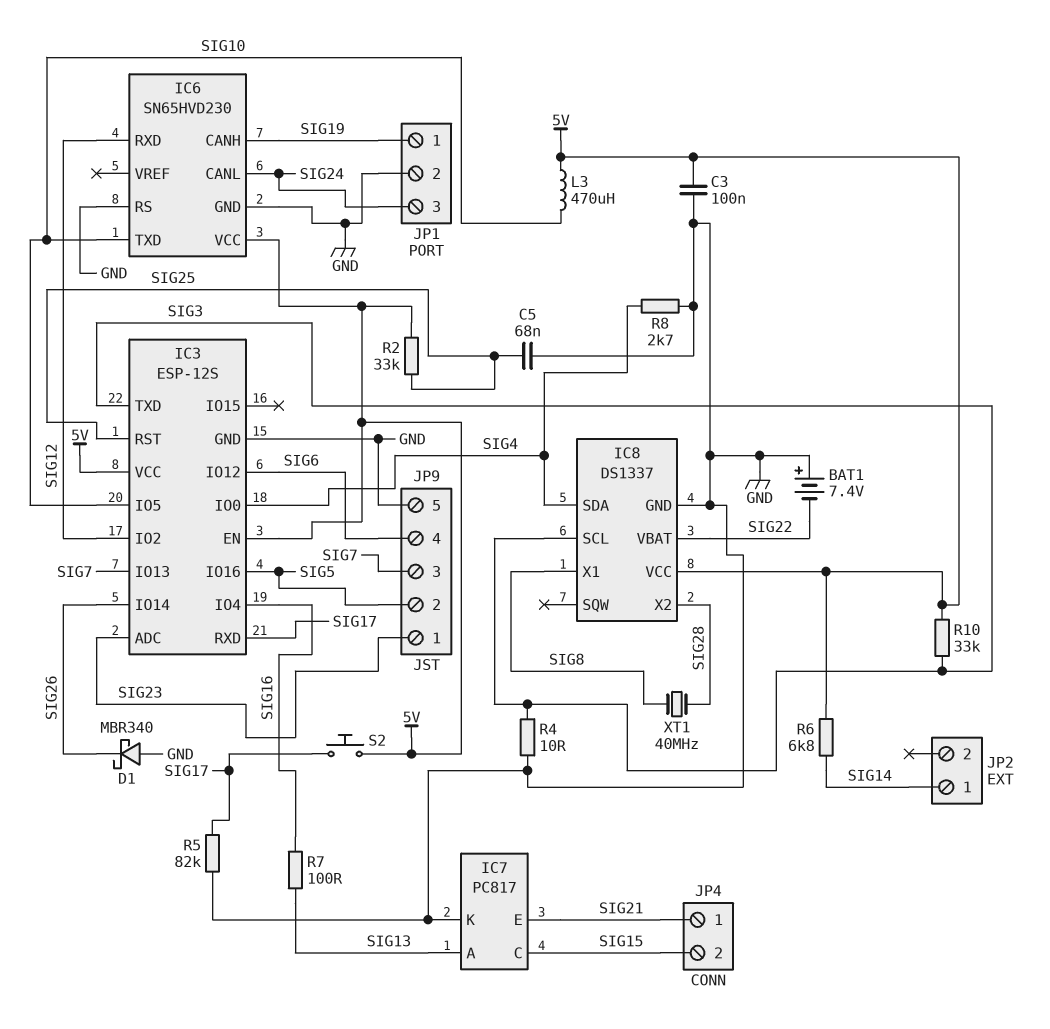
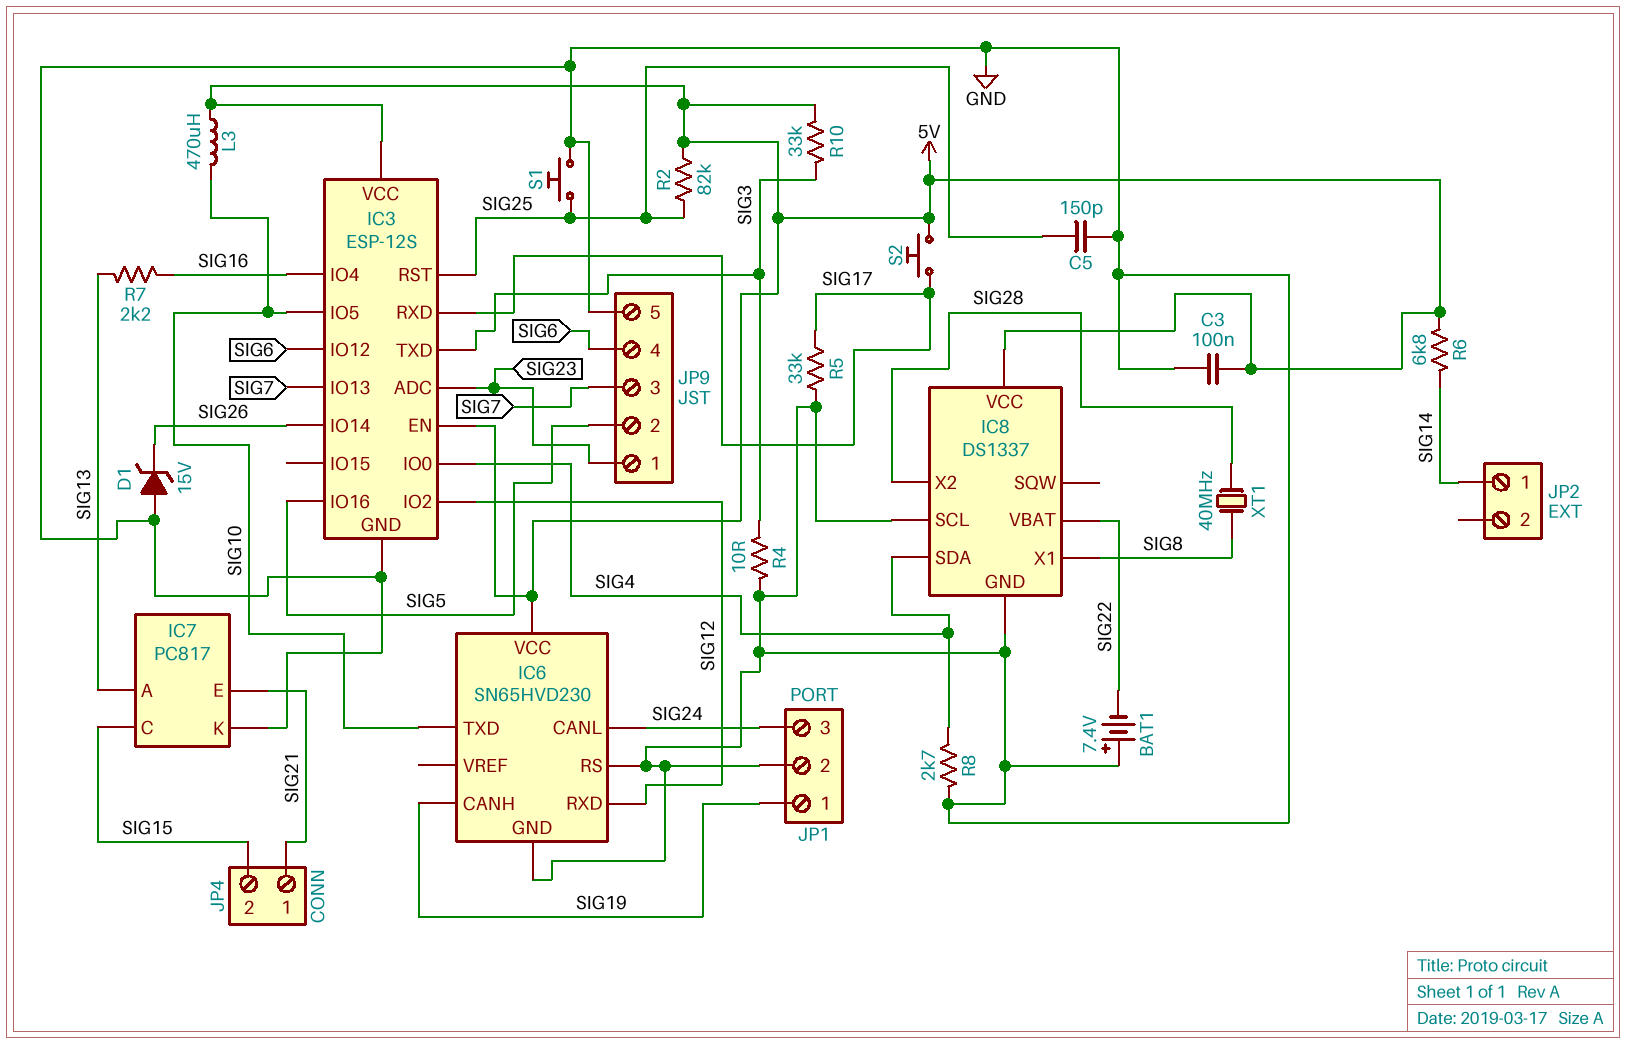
C5: 68nF (GND, SIG25) -> 150pF (GND, SIG25)
D1: schottky MBR340 (A GND, K SIG26) -> zener 15V (A GND, K SIG26)
IC8 pin SCL: SIG3 -> GND
R2: 33k (5V, SIG25) -> 82k (5V, SIG25)
R5: 82k (GND, SIG17) -> 33k (GND, SIG17)
R7: 100 (SIG13, SIG16) -> 2.2k (SIG13, SIG16)
S1: none -> button (GND, SIG25)

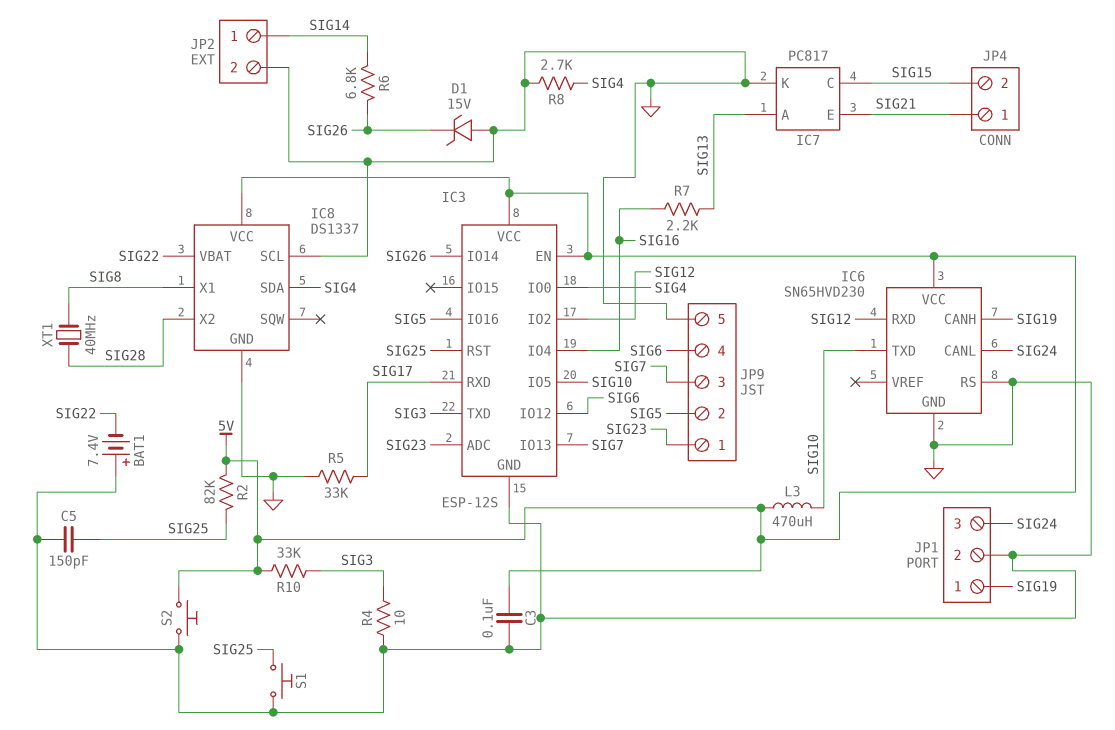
JP2 pin 2: none -> GND
R6: 6.8k (5V, SIG14) -> 6.8k (SIG14, SIG26)
S2: button (5V, SIG17) -> button (5V, GND)

